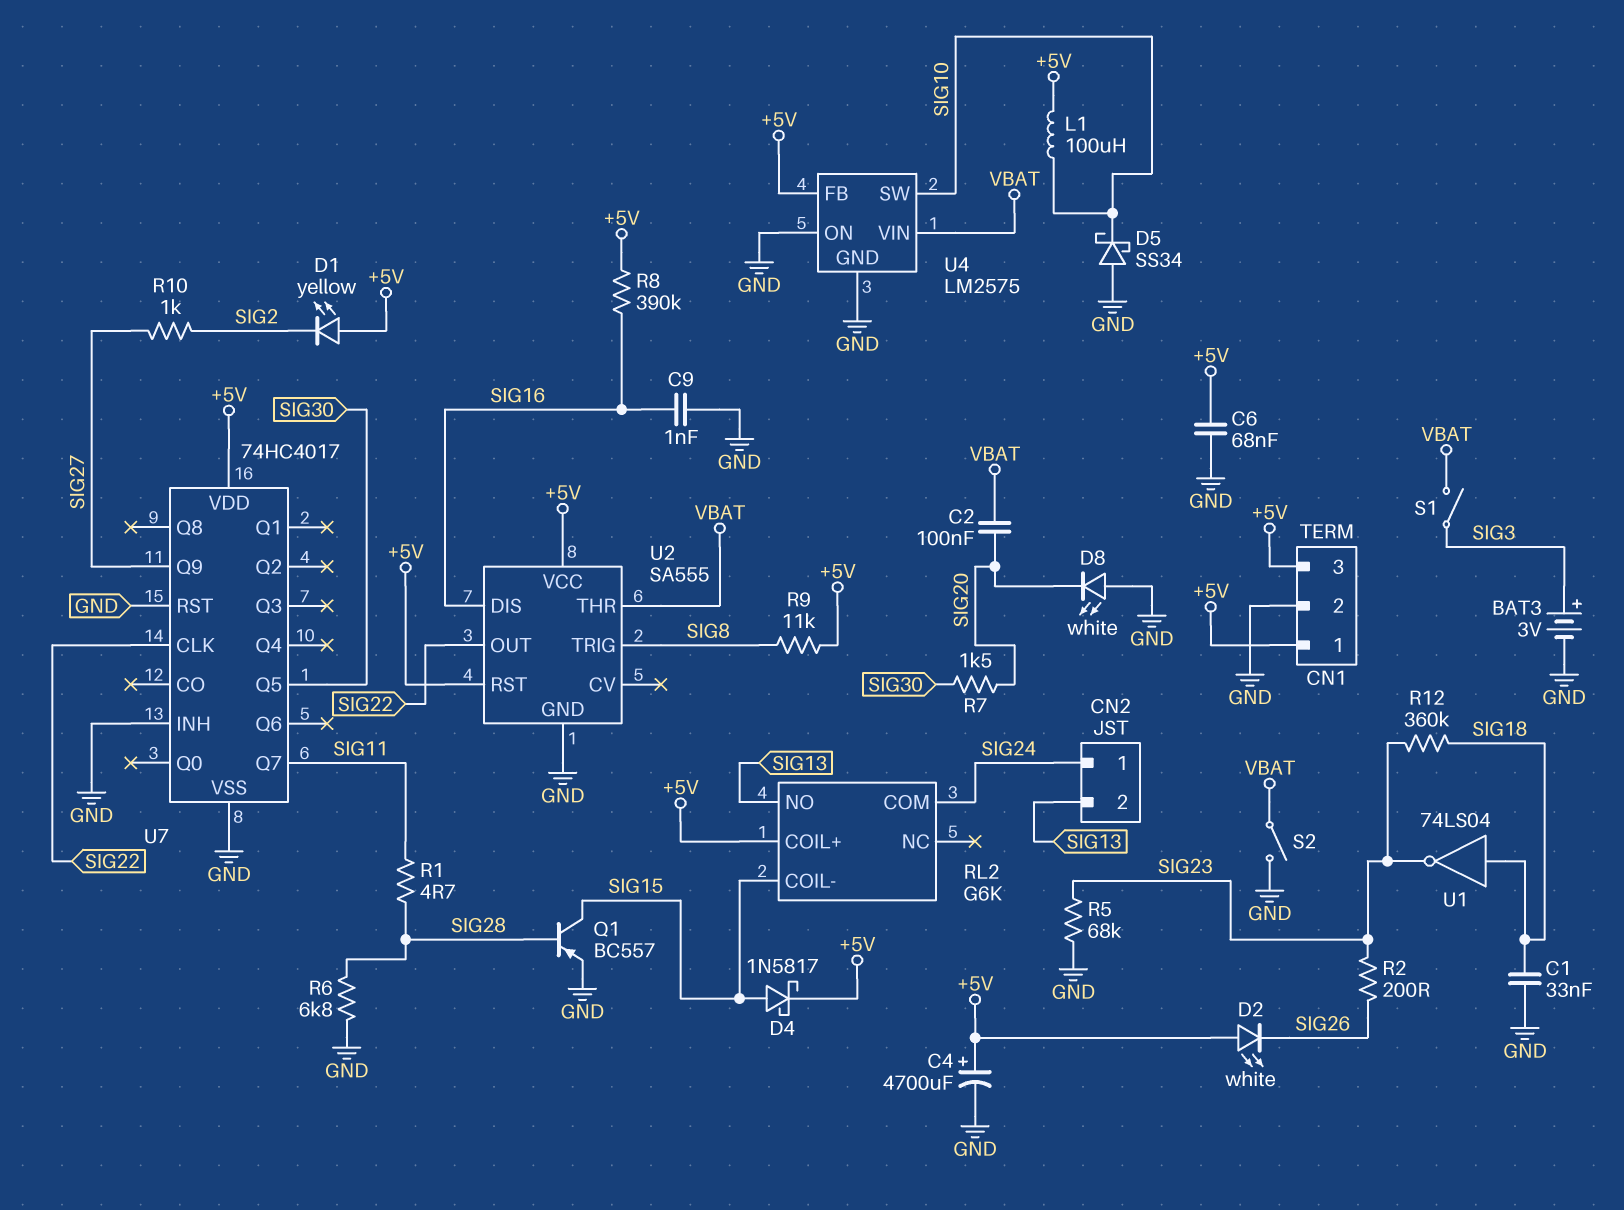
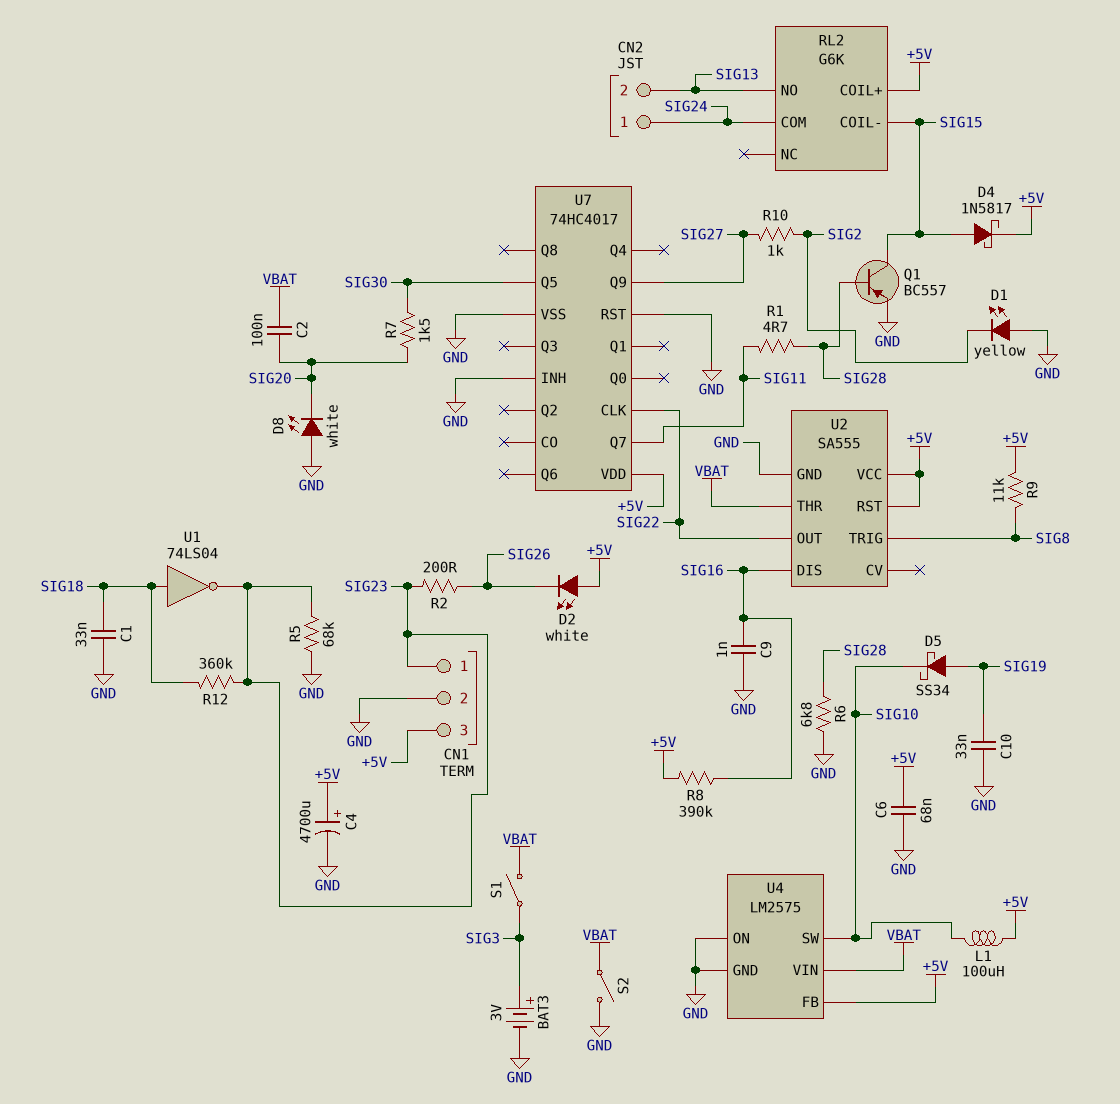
C10: none -> 33nF (GND, SIG19)
CN1 pin 1: +5V -> SIG23
D1: LED yellow (A +5V, K SIG2) -> LED yellow (A GND, K SIG2)
D5: schottky SS34 (A GND, K SIG10) -> schottky SS34 (A SIG19, K SIG10)

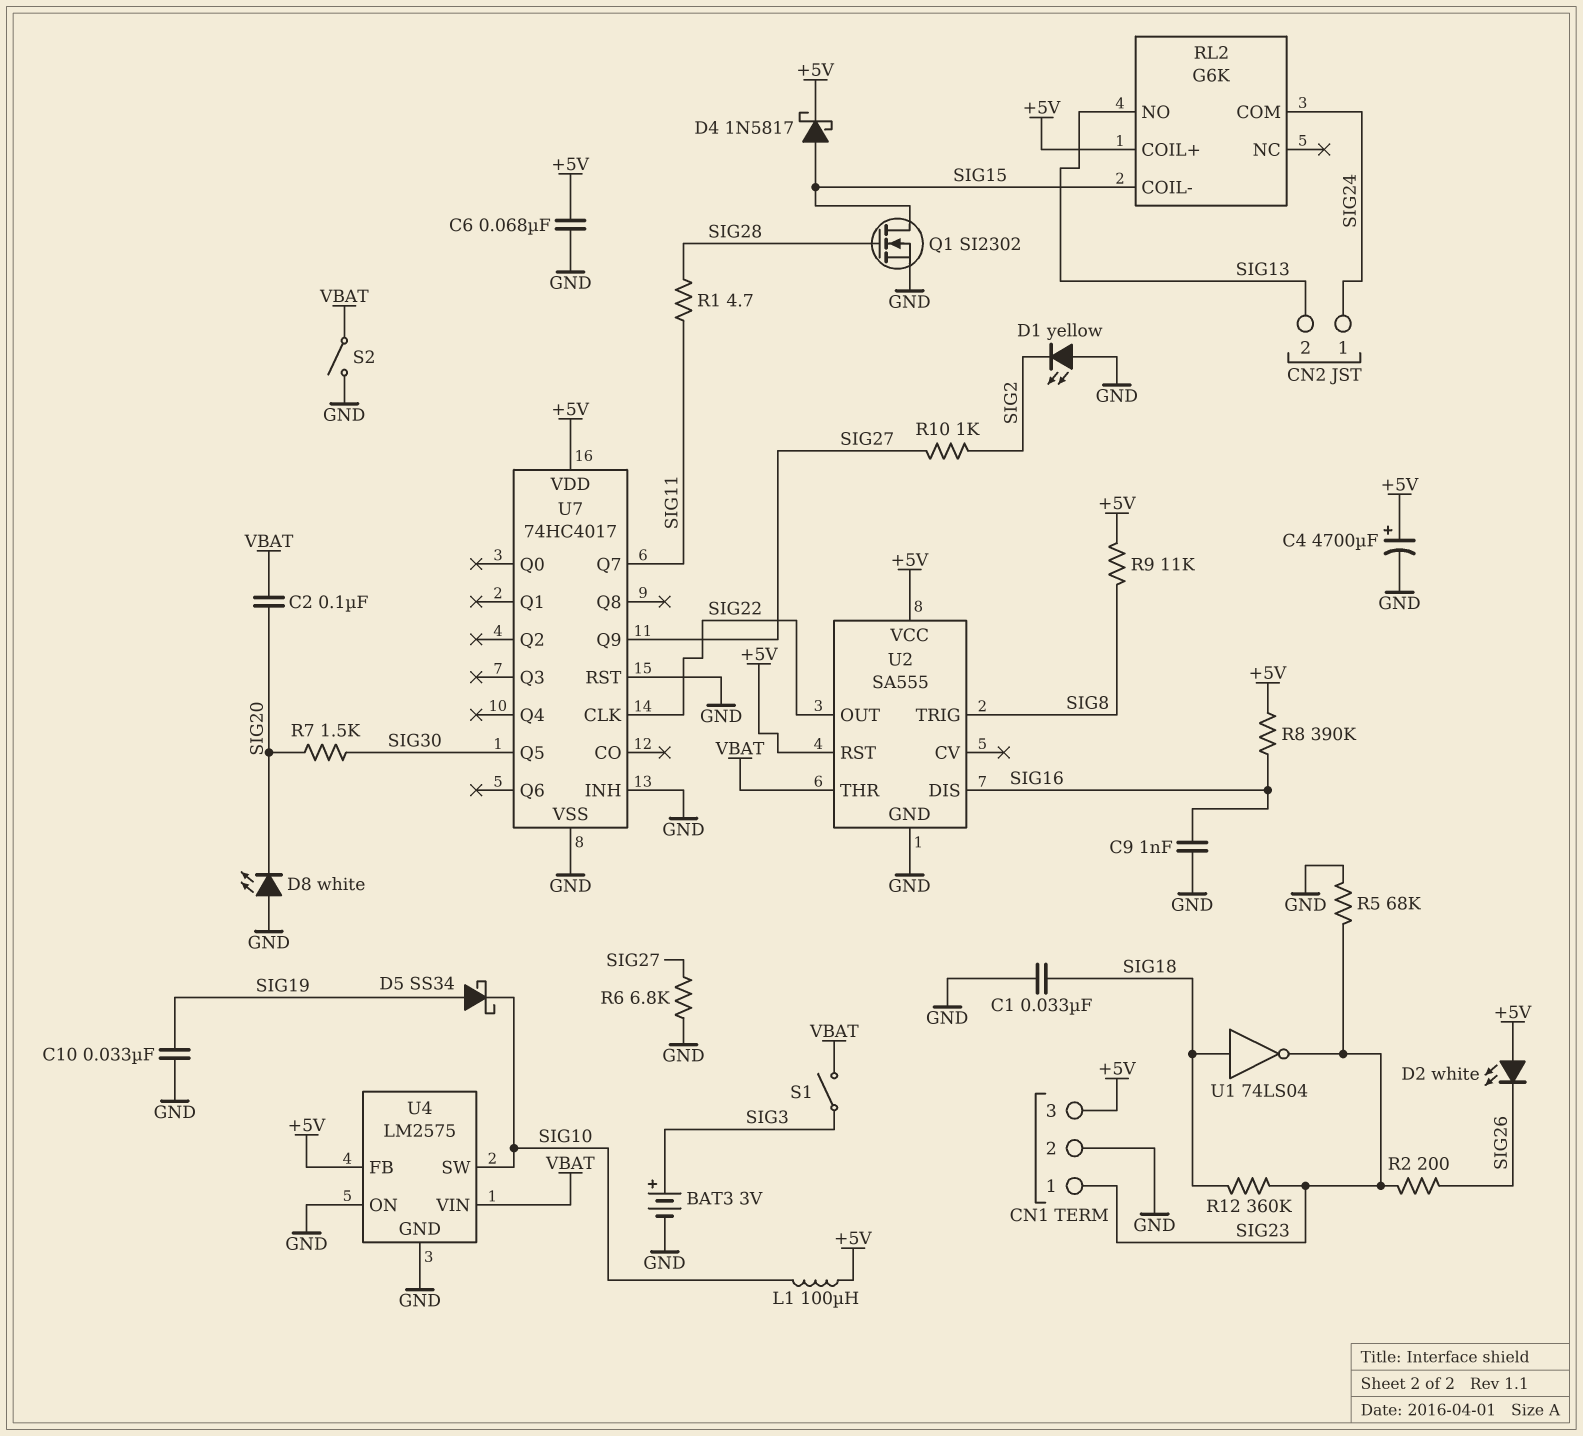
Q1: PNP BC557 (B SIG28, C SIG15, E GND) -> NMOS SI2302 (G SIG28, D SIG15, S GND)
R6: 6.8k (GND, SIG28) -> 6.8k (GND, SIG27)

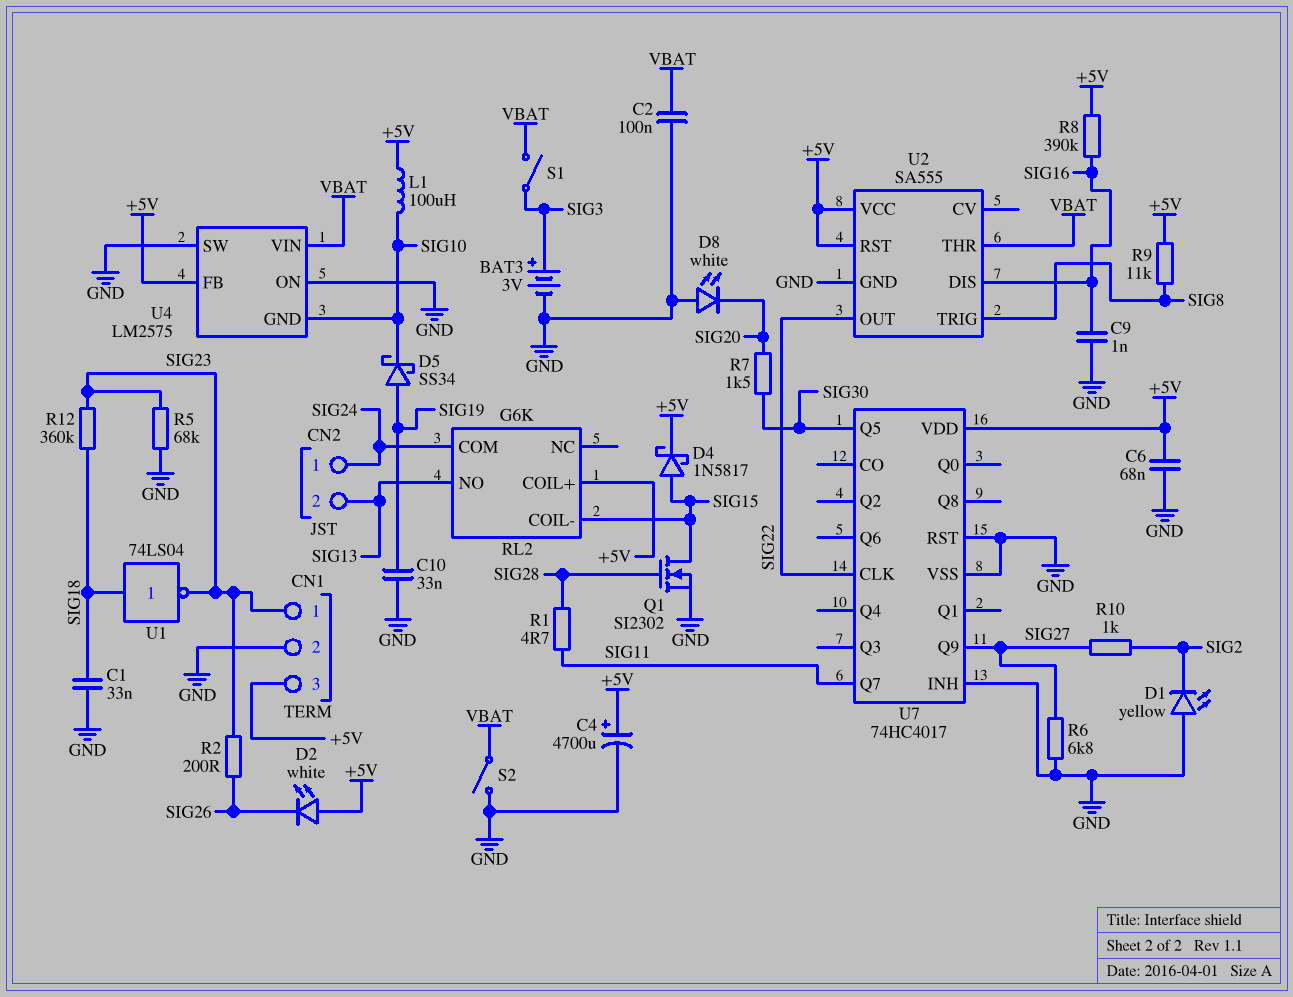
C2: 100nF (SIG20, VBAT) -> 100nF (GND, VBAT)
U4 pin GND: GND -> SIG10
U4 pin SW: SIG10 -> GND

